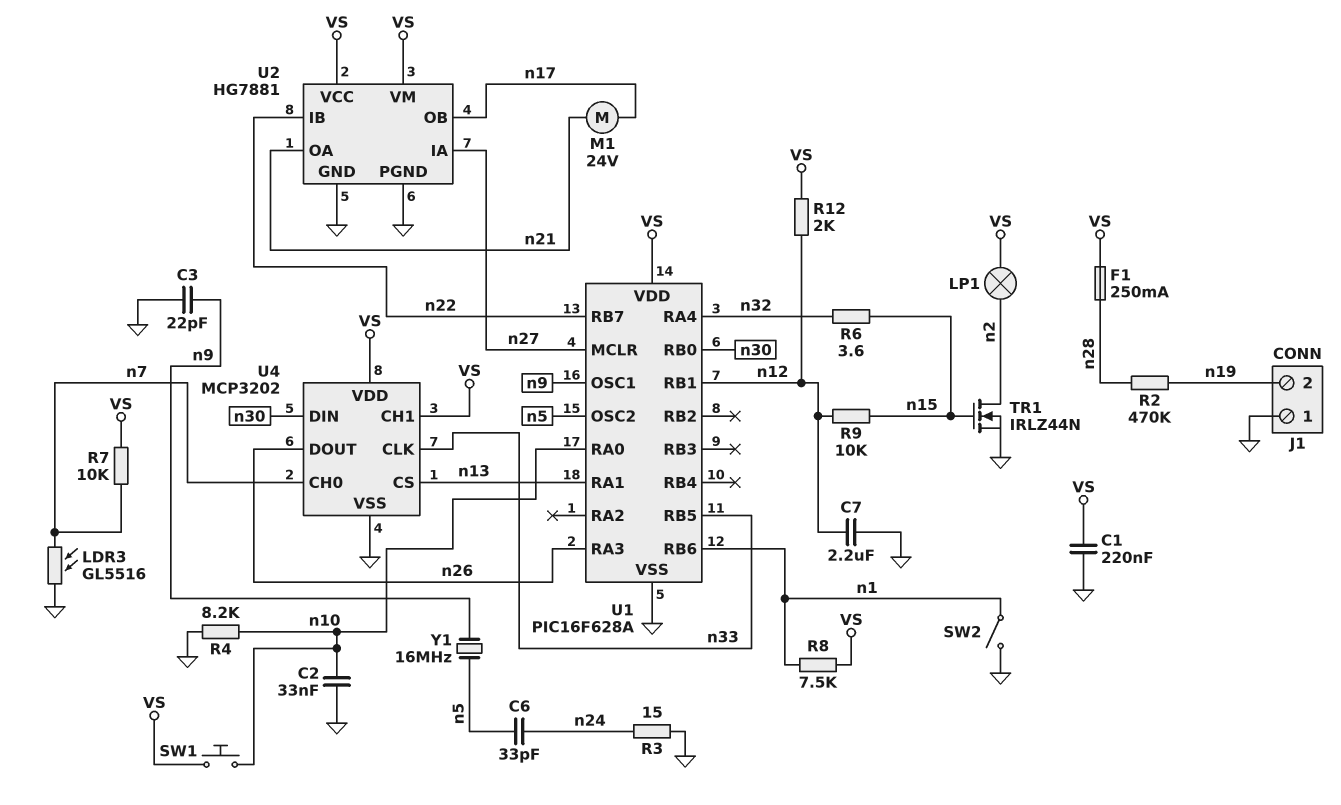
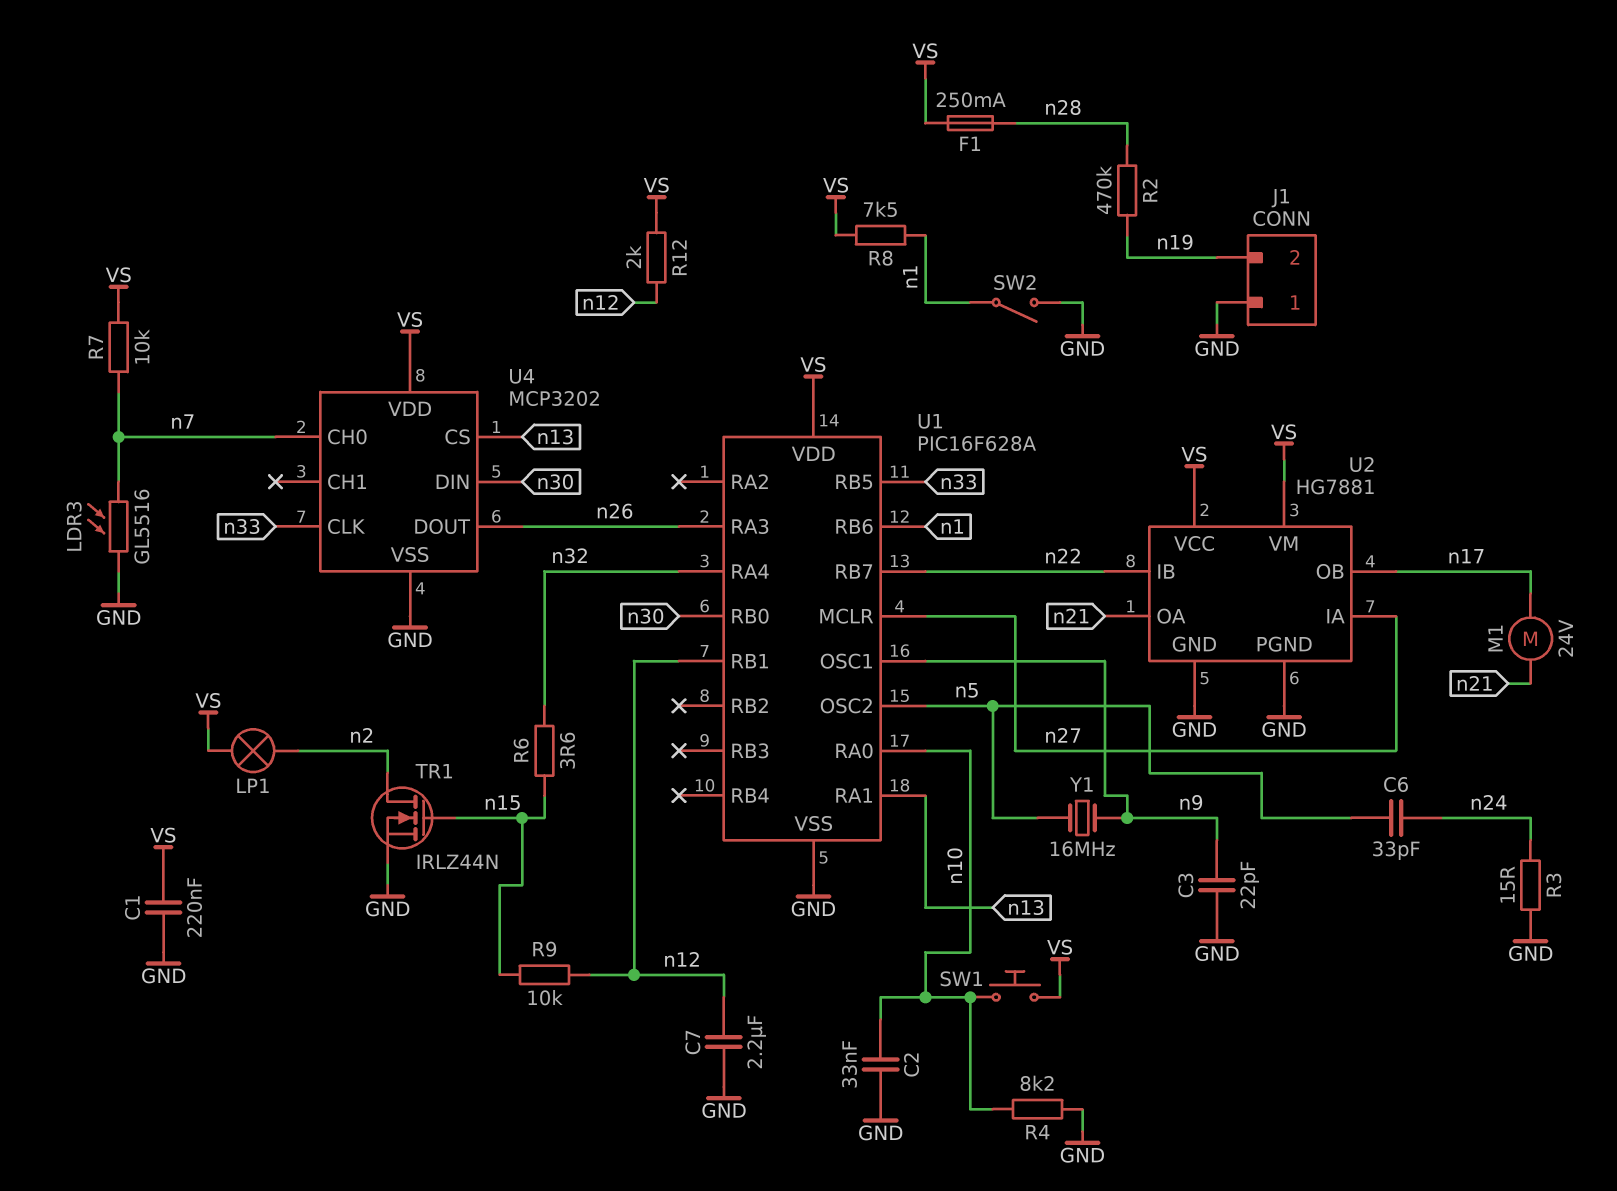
U4 pin CH1: VS -> none

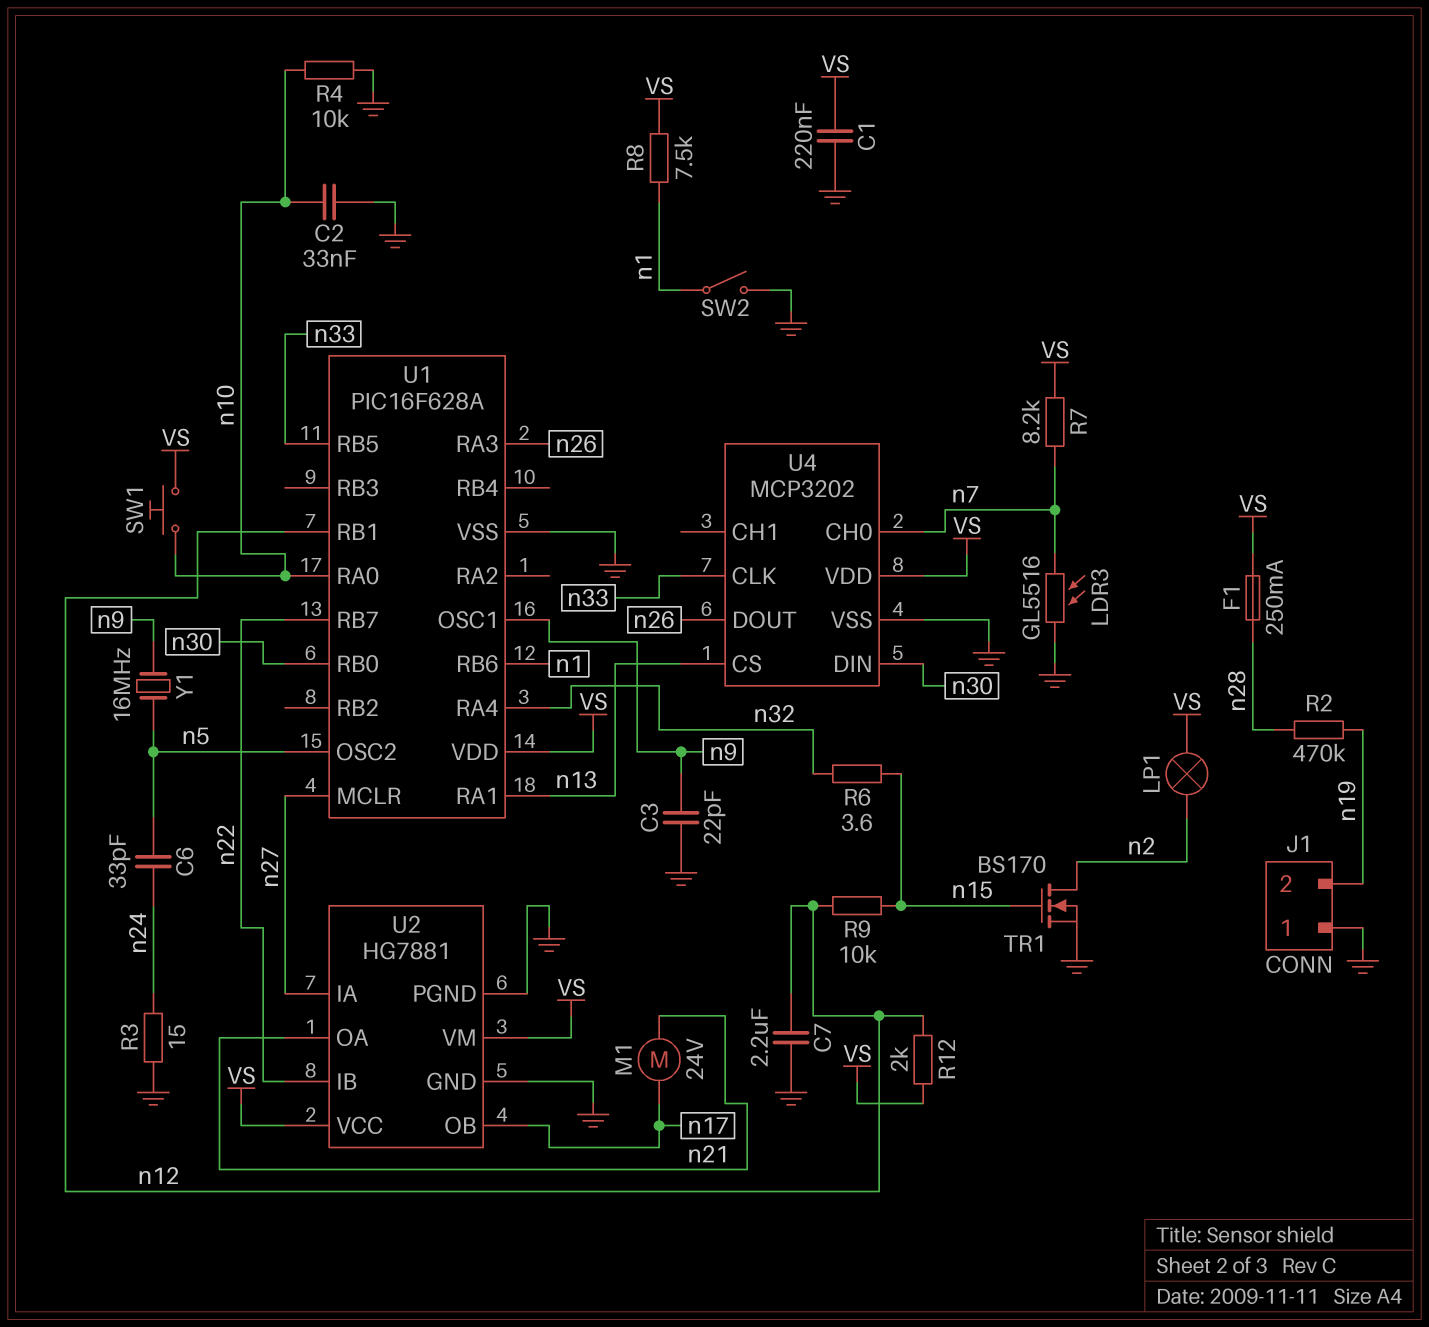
R4: 8.2k (GND, n10) -> 10k (GND, n10)
R7: 10k (VS, n7) -> 8.2k (VS, n7)
TR1: NMOS IRLZ44N (G n15, D n2, S GND) -> NMOS BS170 (G n15, D n2, S GND)

